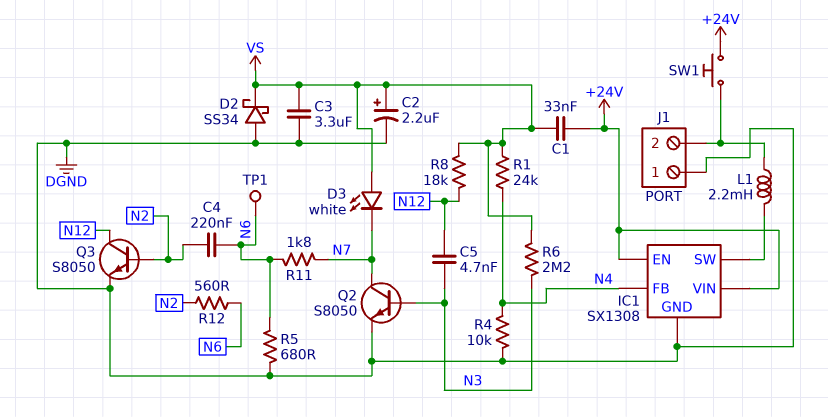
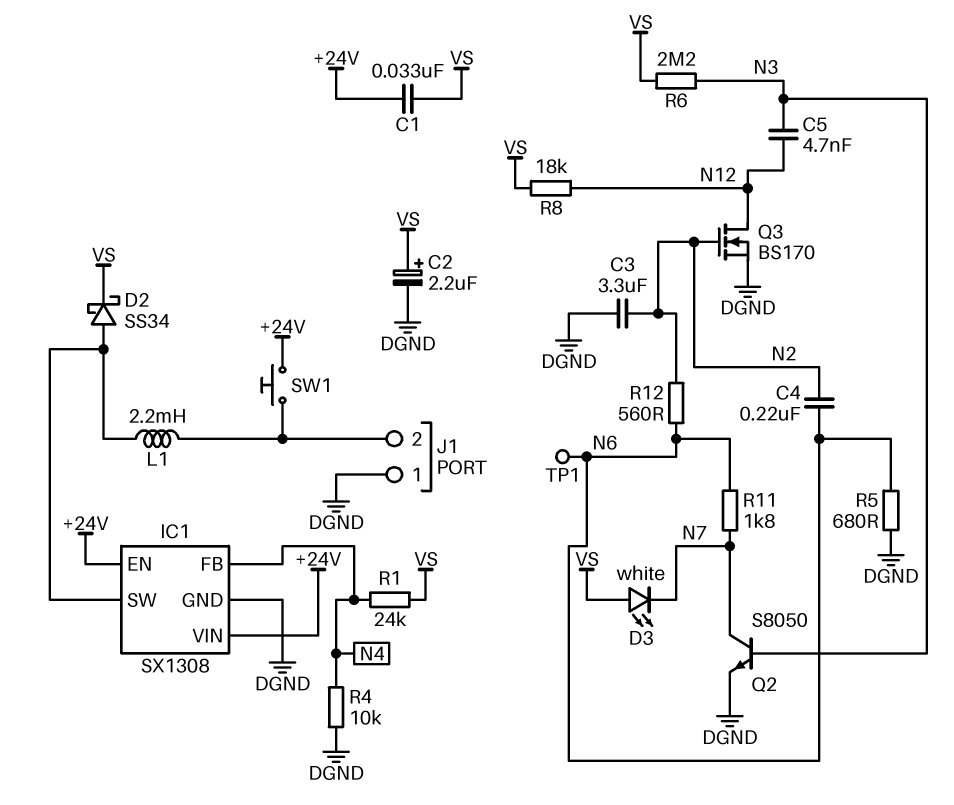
C3: 3.3uF (DGND, VS) -> 3.3uF (DGND, N2)
D2: schottky SS34 (A DGND, K VS) -> schottky SS34 (A IC1/SW, K VS)
Q3: NPN S8050 (B N2, C N12, E DGND) -> NMOS BS170 (G N2, D N12, S DGND)

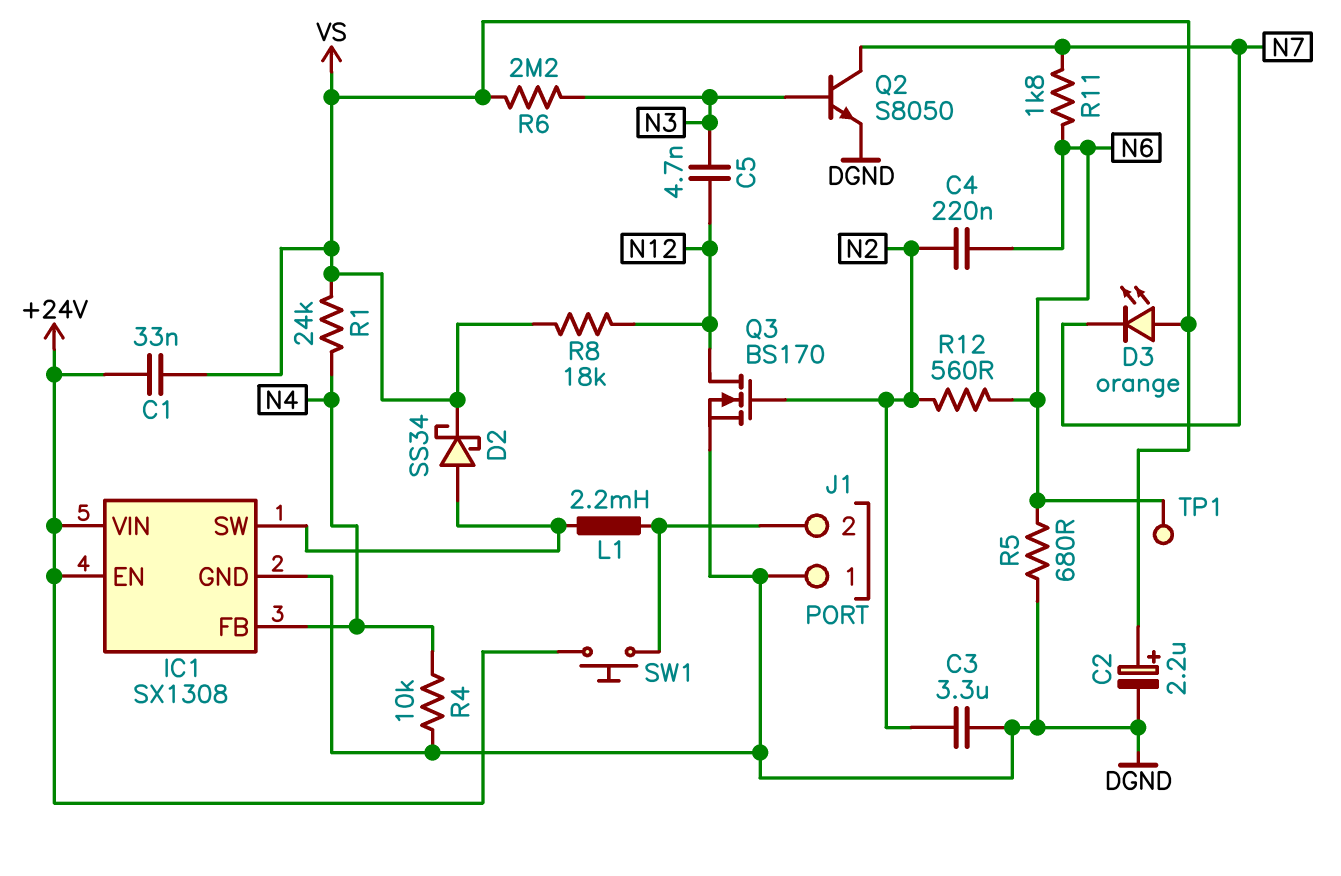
D3: LED white (A VS, K N7) -> LED orange (A VS, K N7)

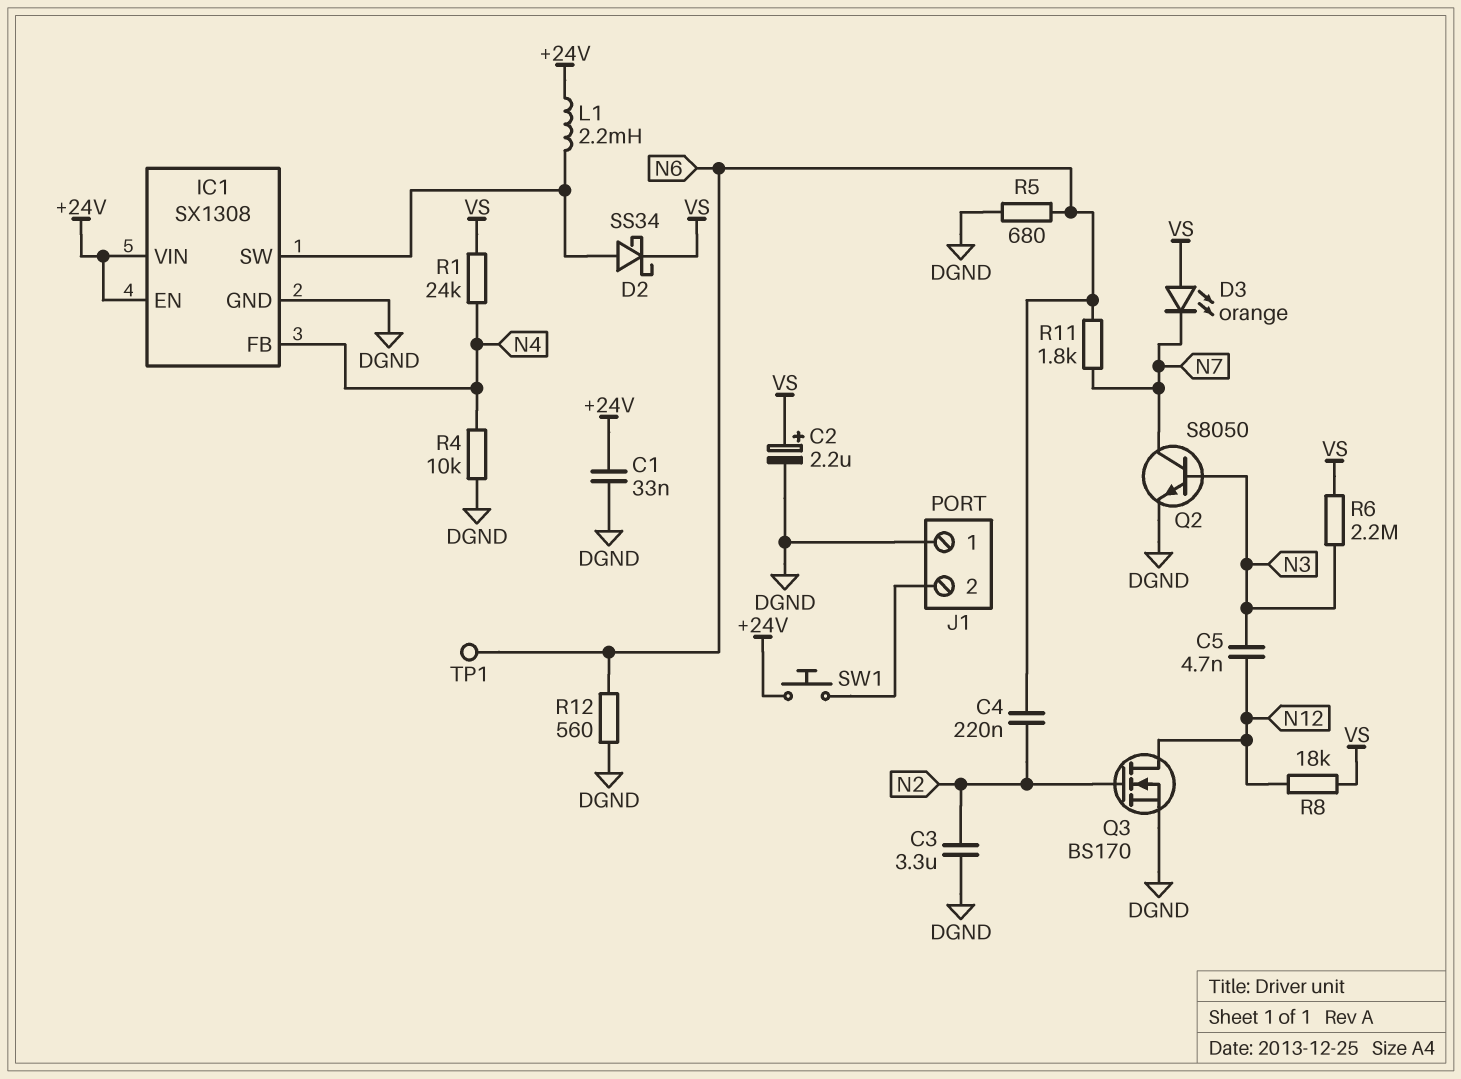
C1: 33nF (+24V, VS) -> 33nF (+24V, DGND)
L1: 2.2mH (IC1/SW, J1/2) -> 2.2mH (+24V, IC1/SW)
R12: 560 (N2, N6) -> 560 (DGND, N6)

